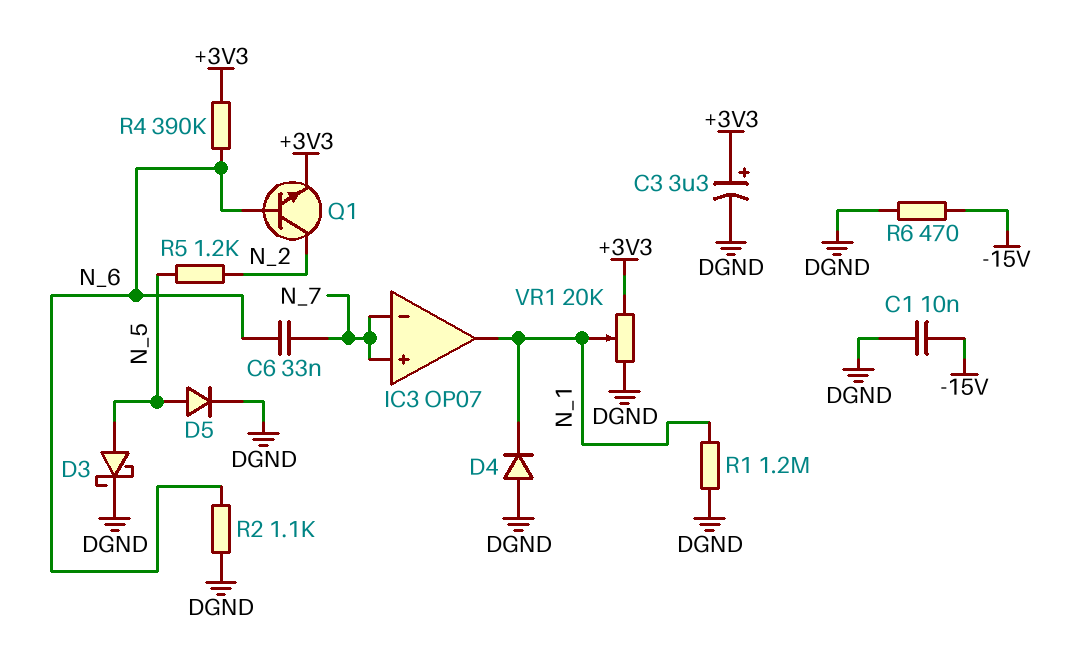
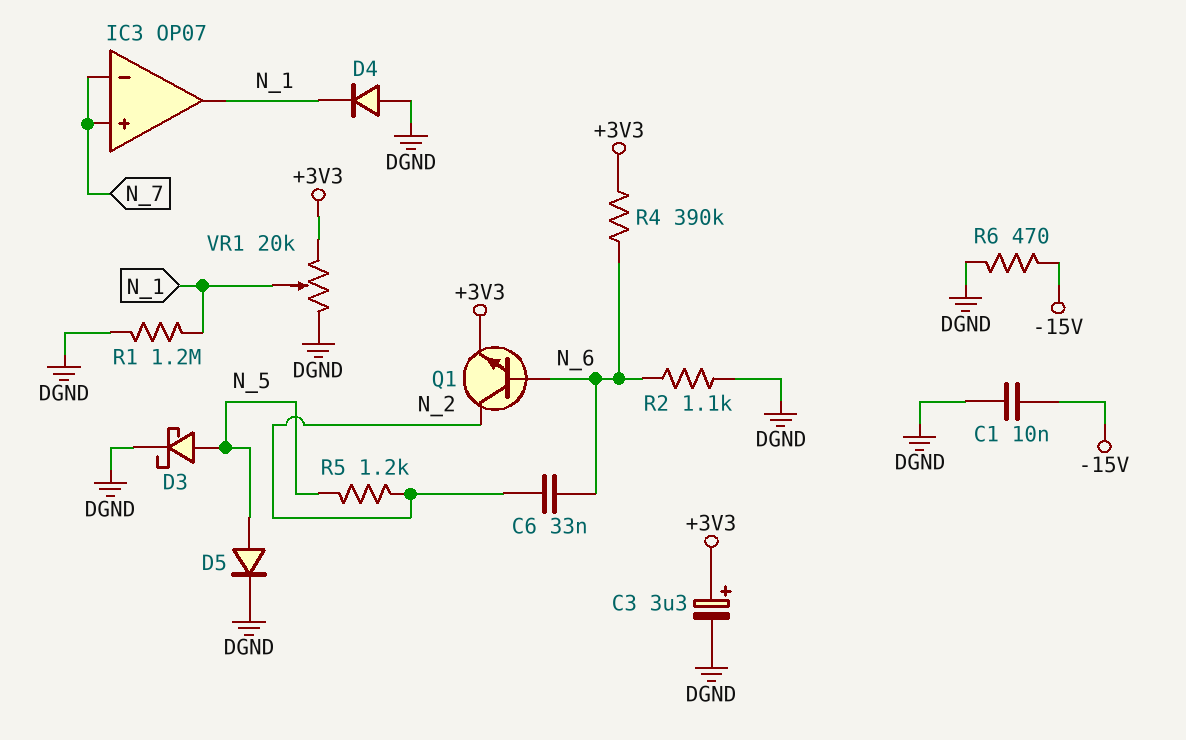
C6: 33nF (N_6, N_7) -> 33nF (N_2, N_6)

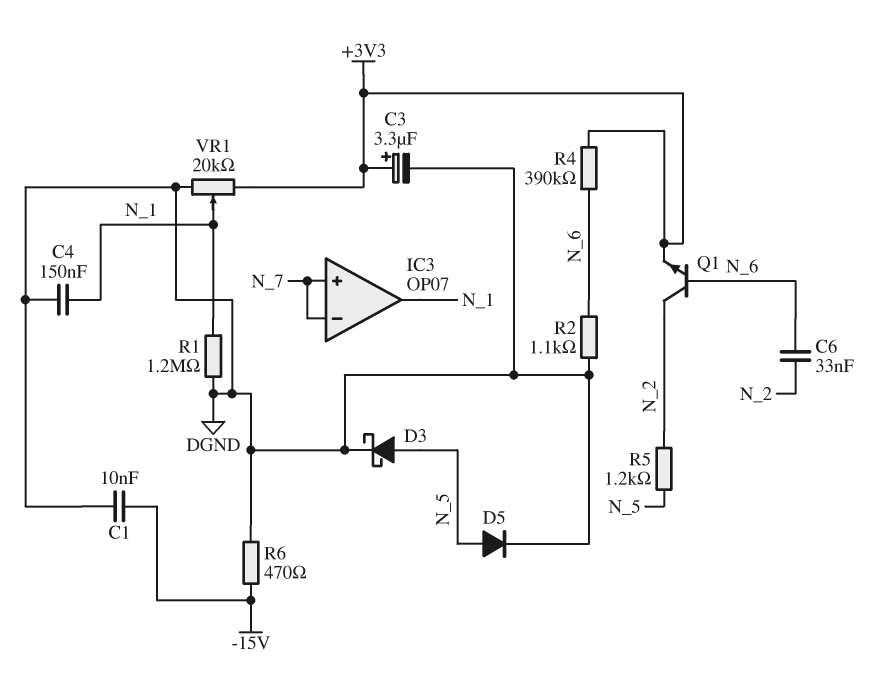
C4: none -> 150nF (DGND, N_1)
D4: diode (A DGND, K N_1) -> none

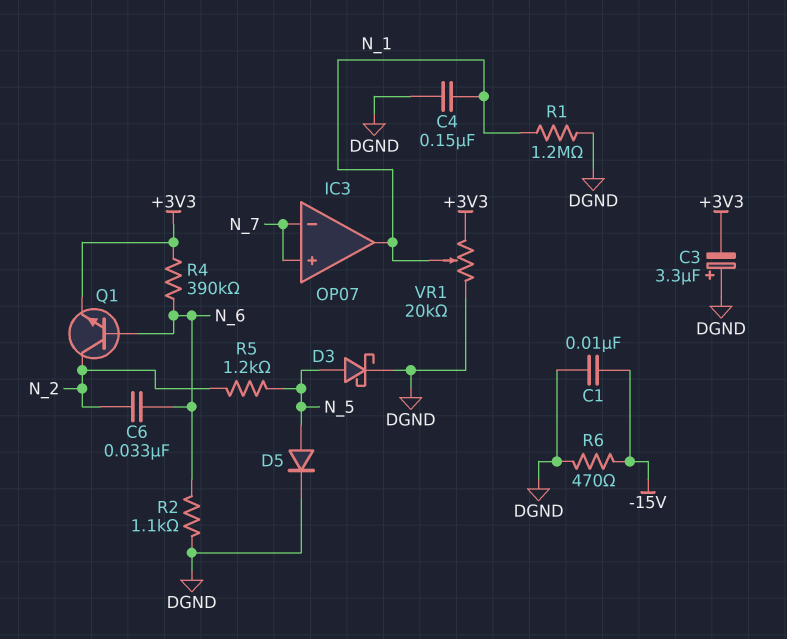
C3: 3.3uF (plus +3V3, minus DGND) -> 3.3uF (plus DGND, minus +3V3)

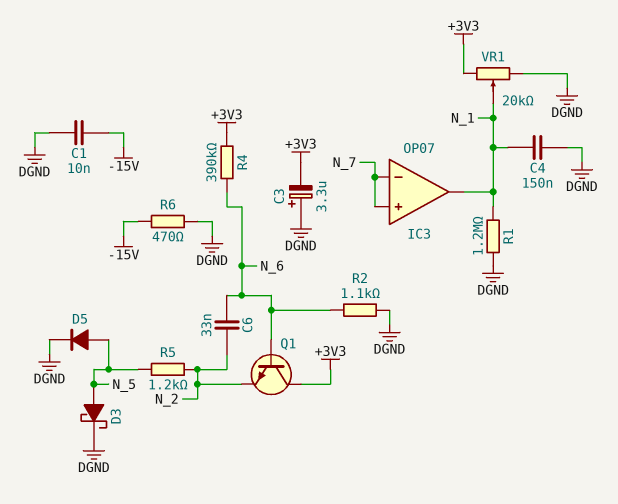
Q1: NPN (B N_6, C N_2, E +3V3) -> NPN (B N_6, C +3V3, E N_2)

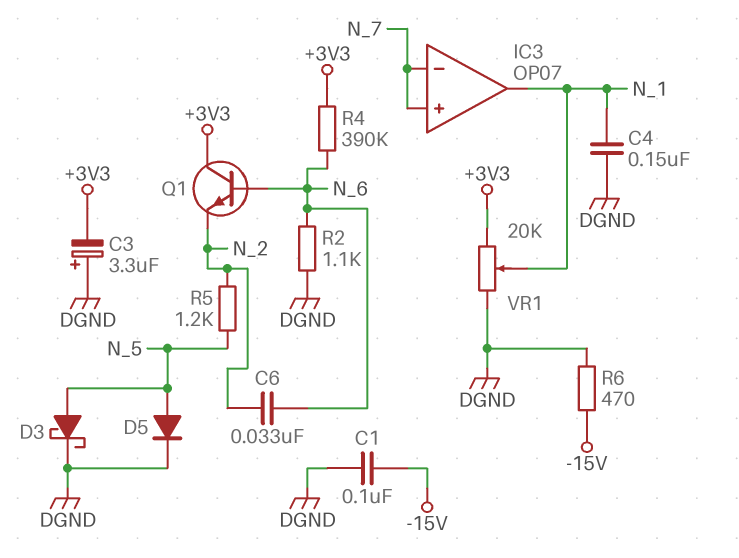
C1: 10nF (-15V, DGND) -> 100nF (-15V, DGND)
R1: 1.2M (DGND, N_1) -> none

